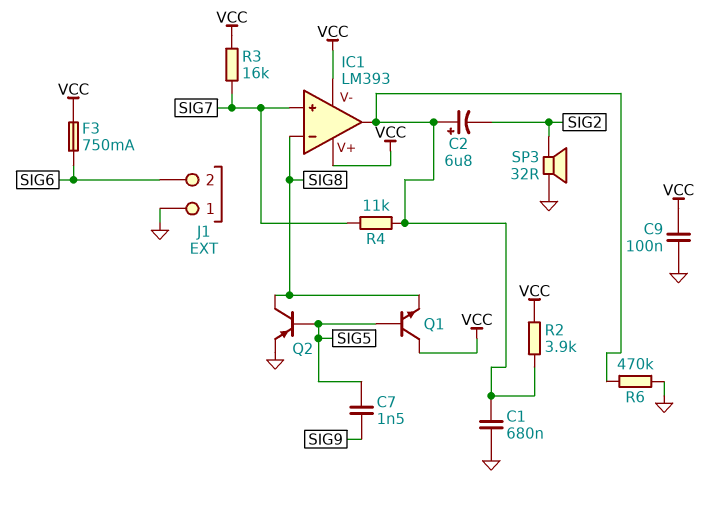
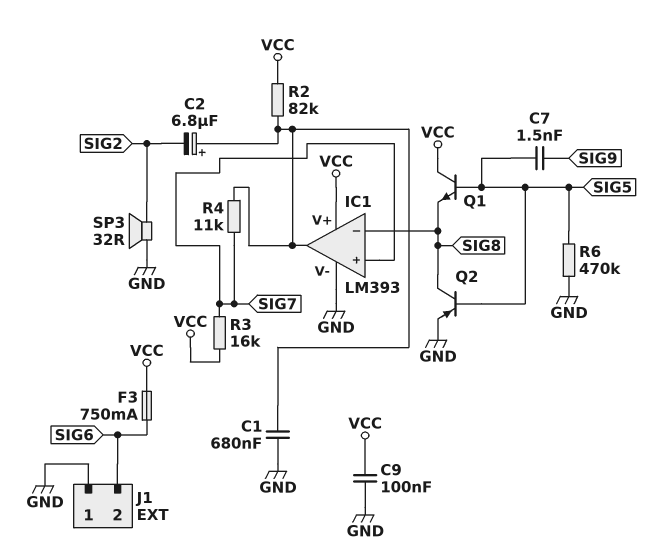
IC1 pin V-: VCC -> GND
R2: 3.9k (IC1/out, VCC) -> 82k (IC1/out, VCC)
R6: 470k (GND, IC1/out) -> 470k (GND, SIG5)

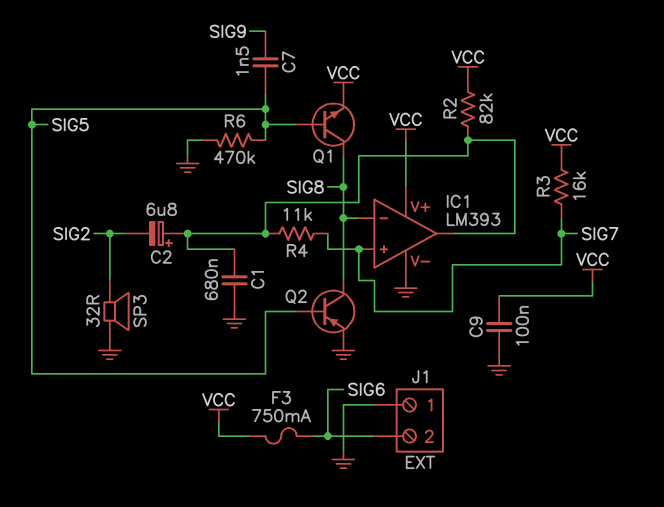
Q1: NPN (B SIG5, C VCC, E SIG8) -> NPN (B SIG5, C SIG8, E VCC)

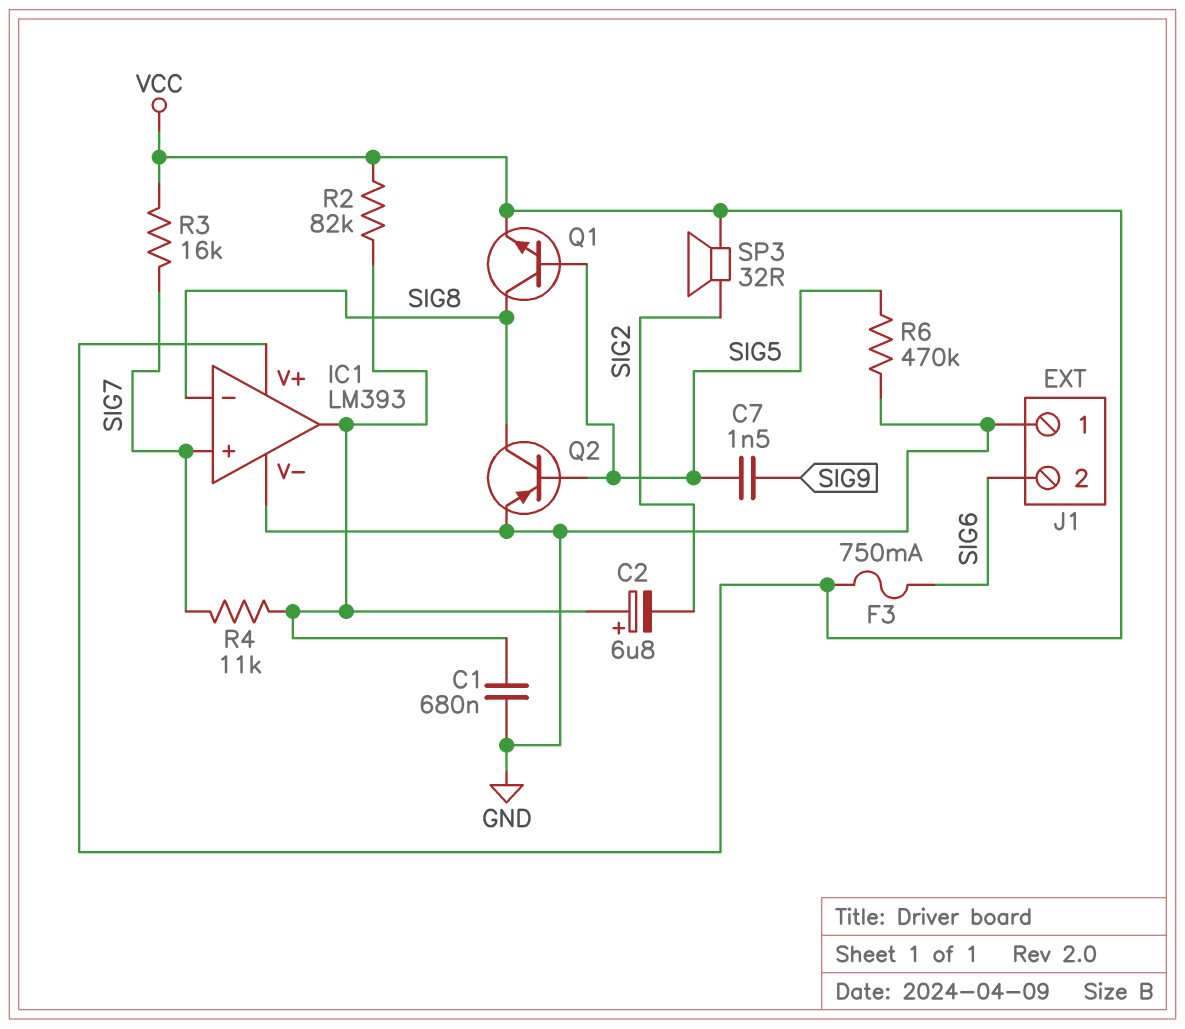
C9: 100nF (GND, VCC) -> none
SP3: speaker 32R (GND, SIG2) -> speaker 32R (SIG2, VCC)

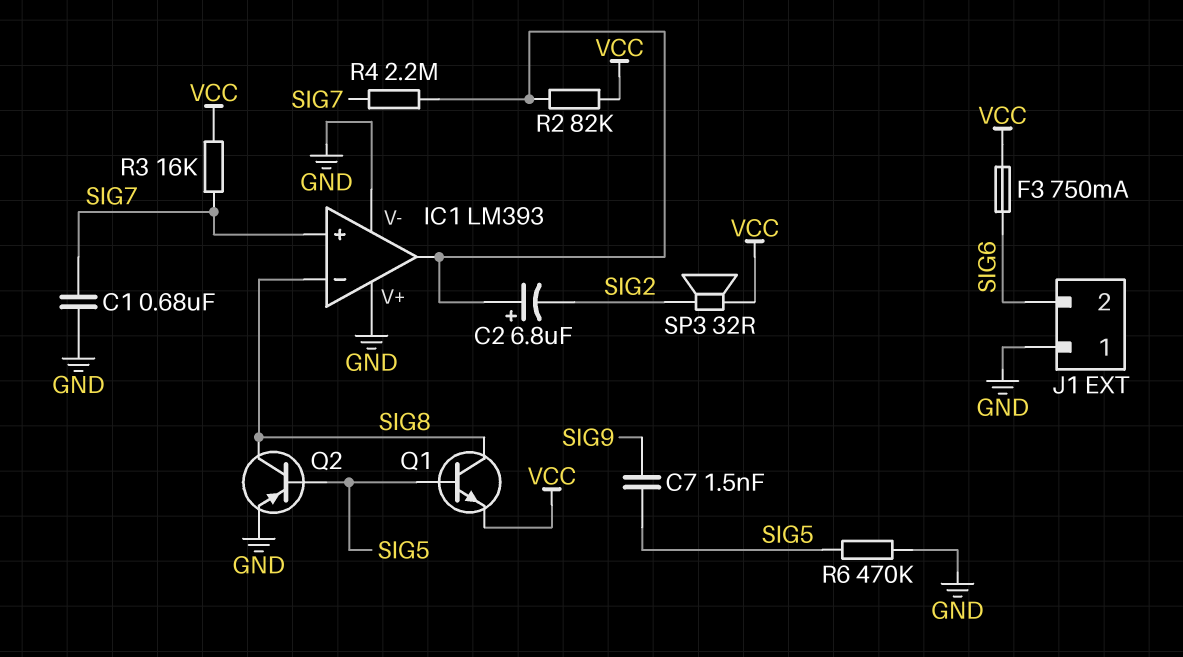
C1: 680nF (GND, IC1/out) -> 680nF (GND, SIG7)
IC1 pin V+: VCC -> GND
R4: 11k (IC1/out, SIG7) -> 2.2M (IC1/out, SIG7)

